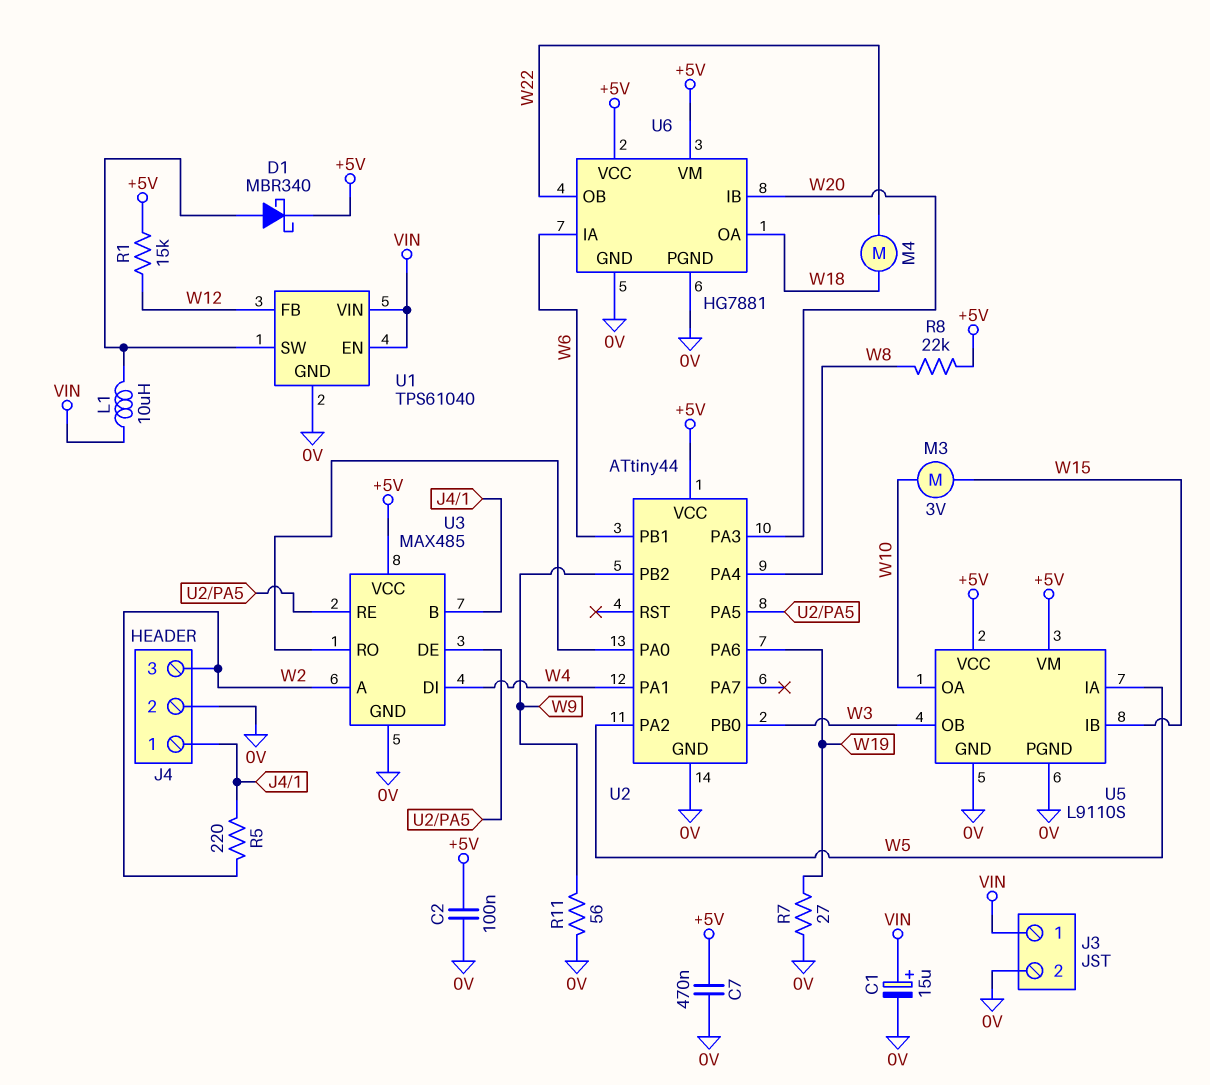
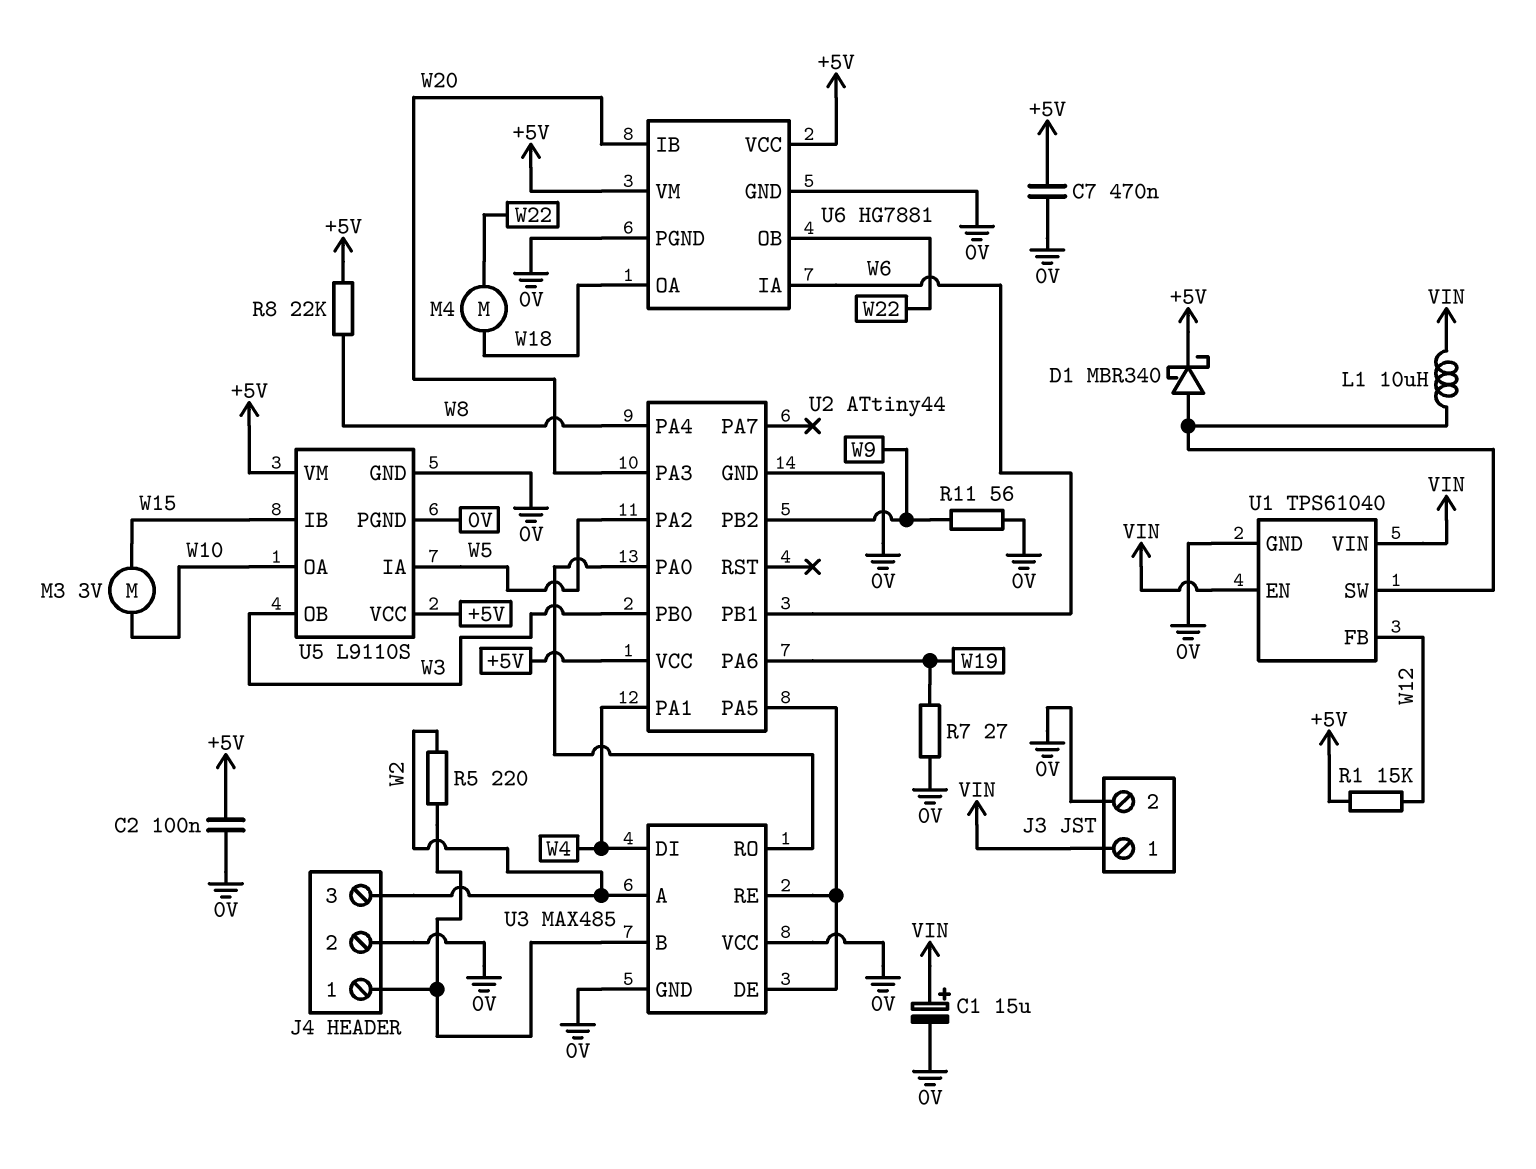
U3 pin VCC: +5V -> 0V

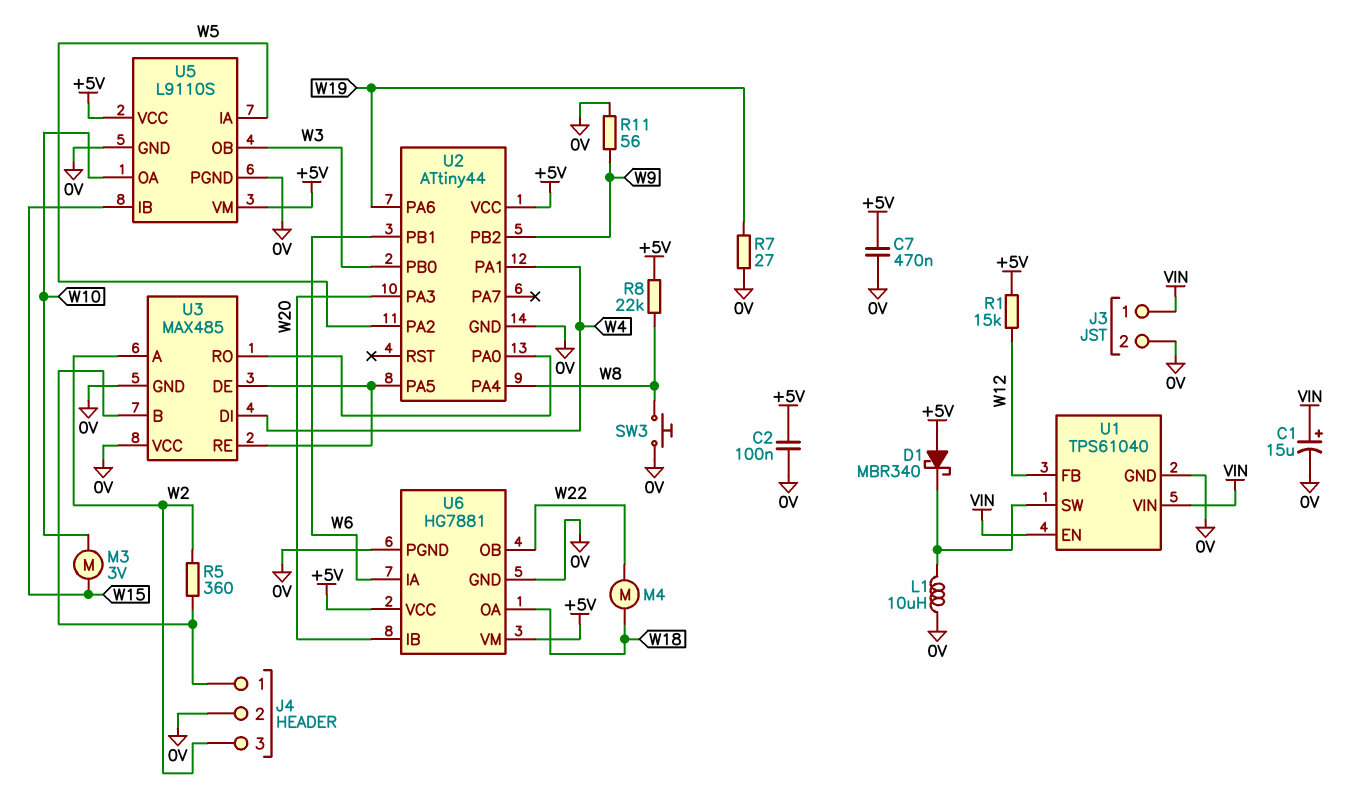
D1: schottky MBR340 (A U1/SW, K +5V) -> schottky MBR340 (A +5V, K U1/SW)
L1: 10uH (U1/SW, VIN) -> 10uH (0V, U1/SW)
R5: 220 (J4/1, W2) -> 360 (J4/1, W2)
SW3: none -> button (0V, W8)

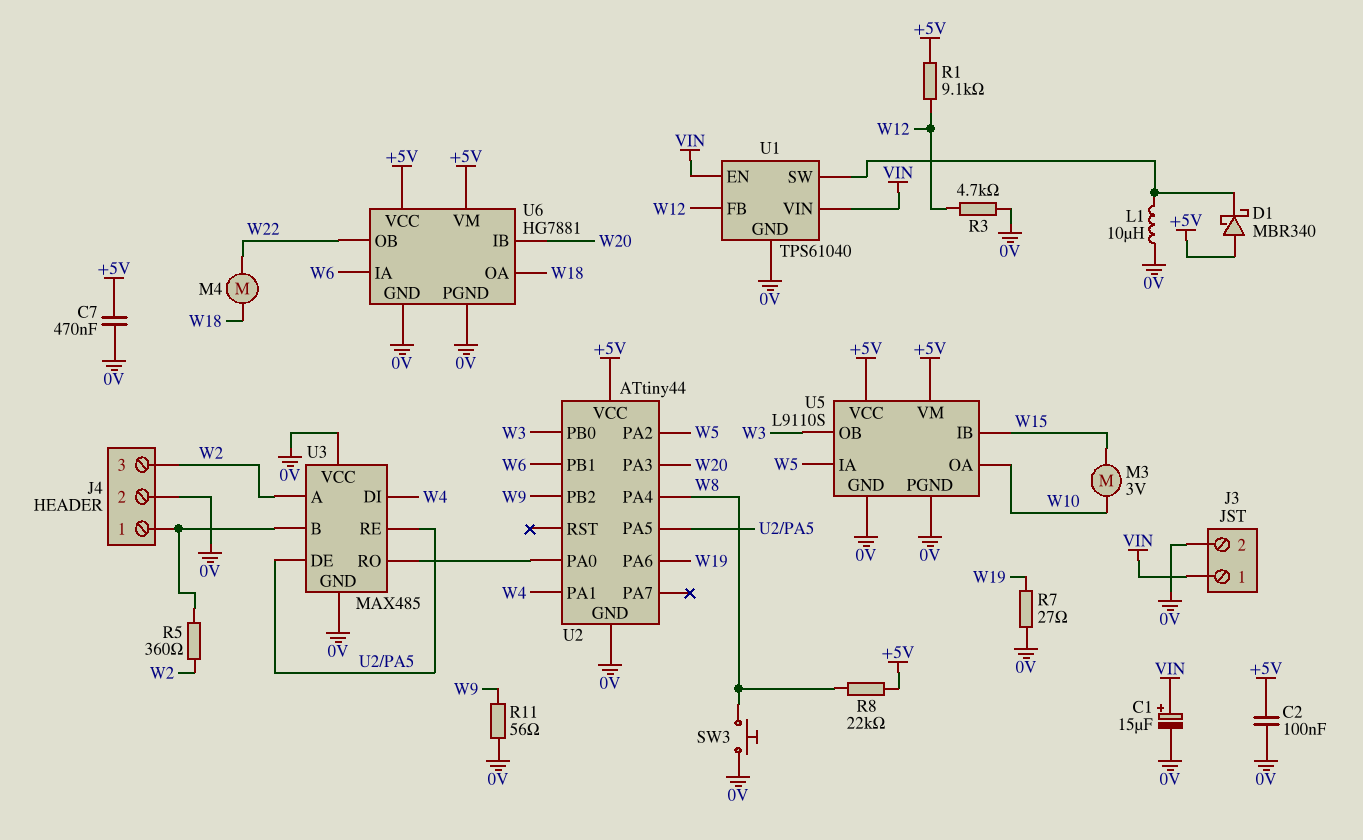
R1: 15k (+5V, W12) -> 9.1k (+5V, W12)
R3: none -> 4.7k (0V, W12)

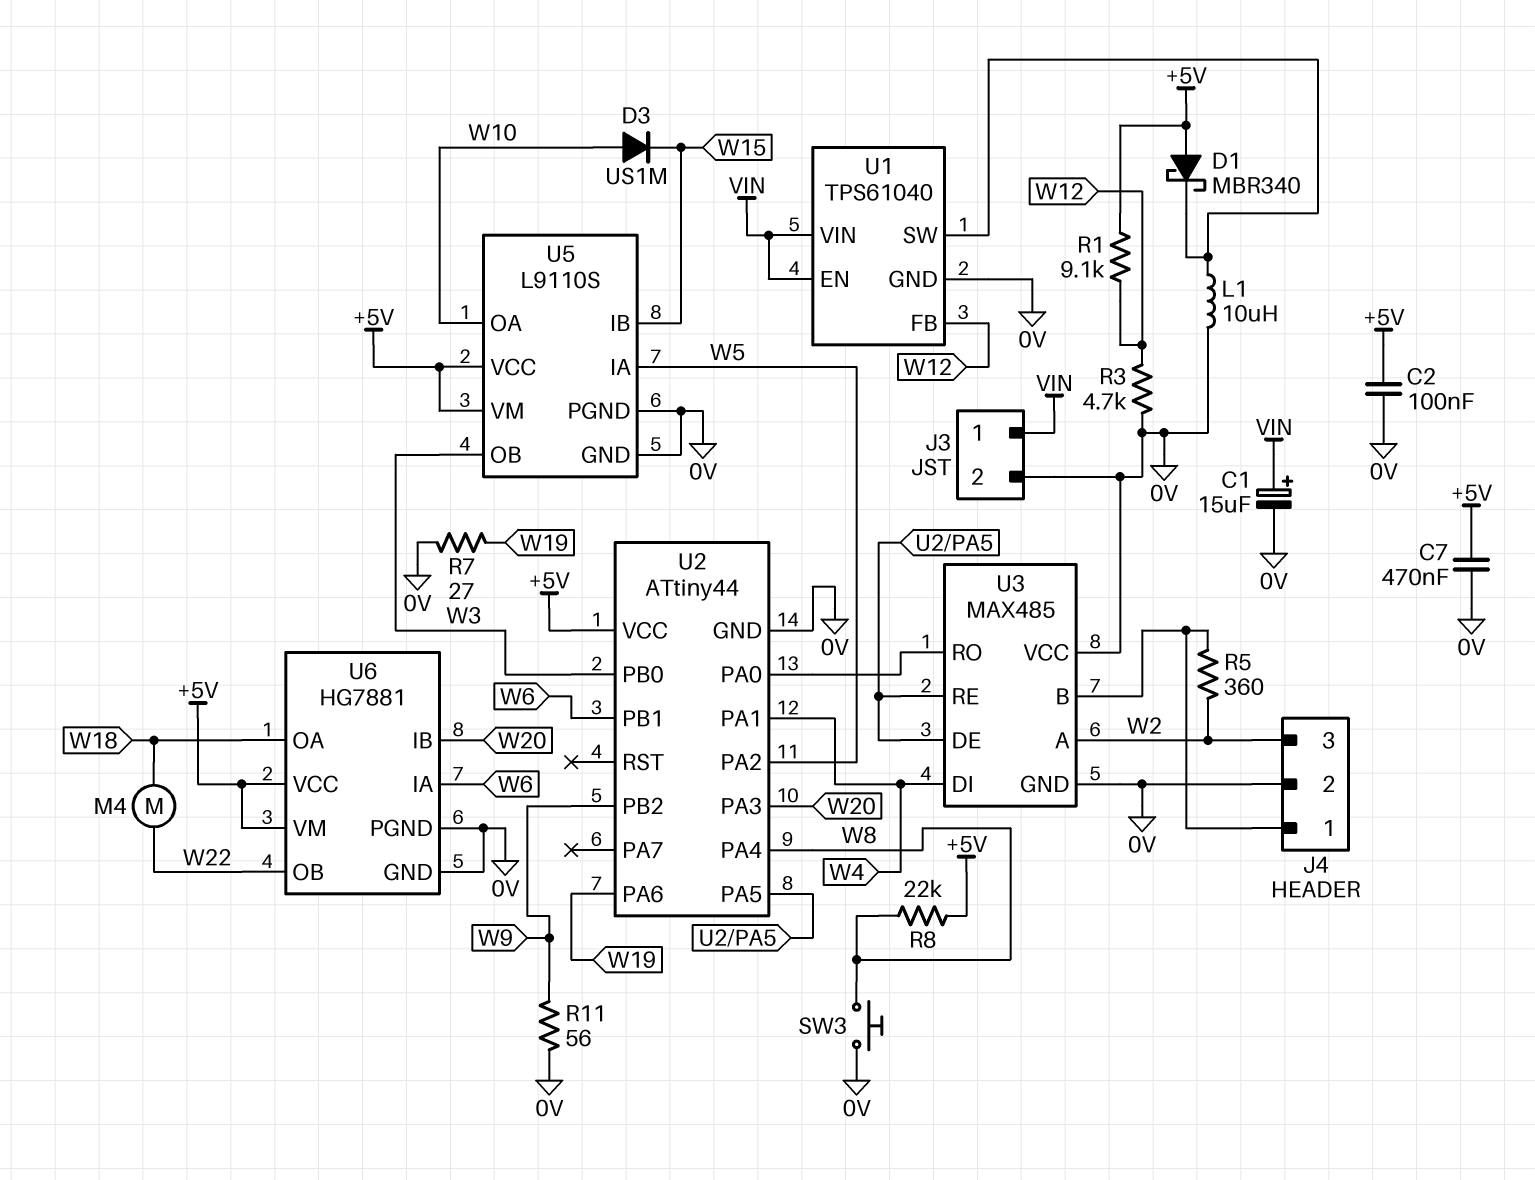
D3: none -> diode US1M (A W10, K W15)
M3: motor 3V (W10, W15) -> none

